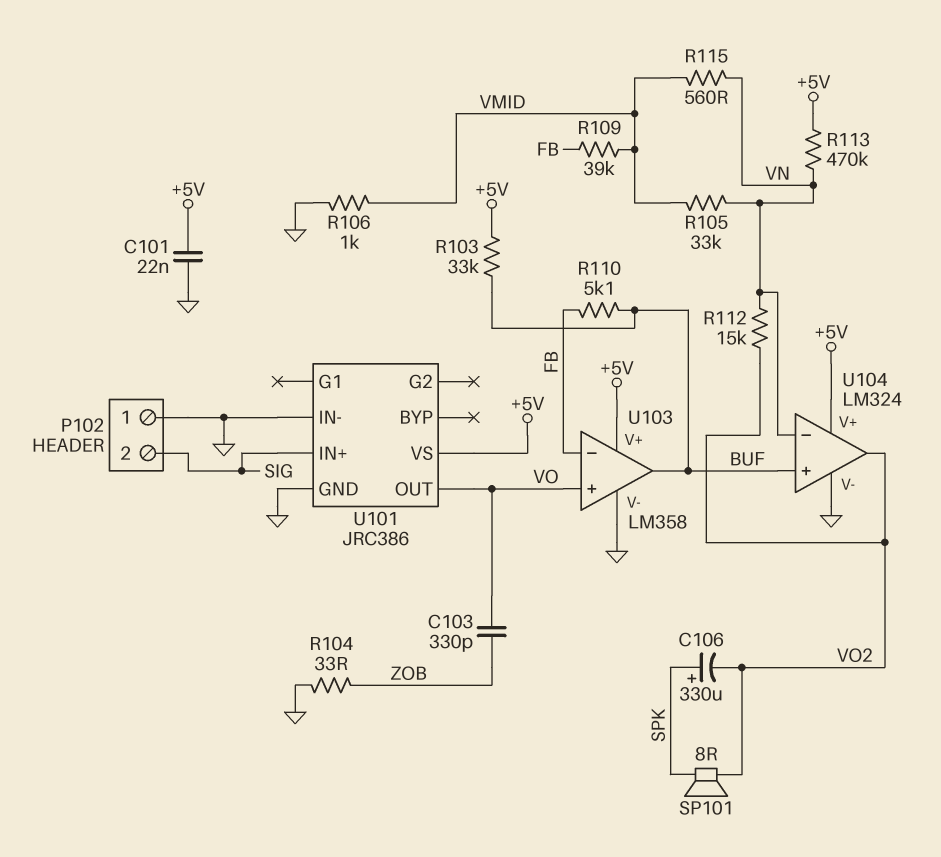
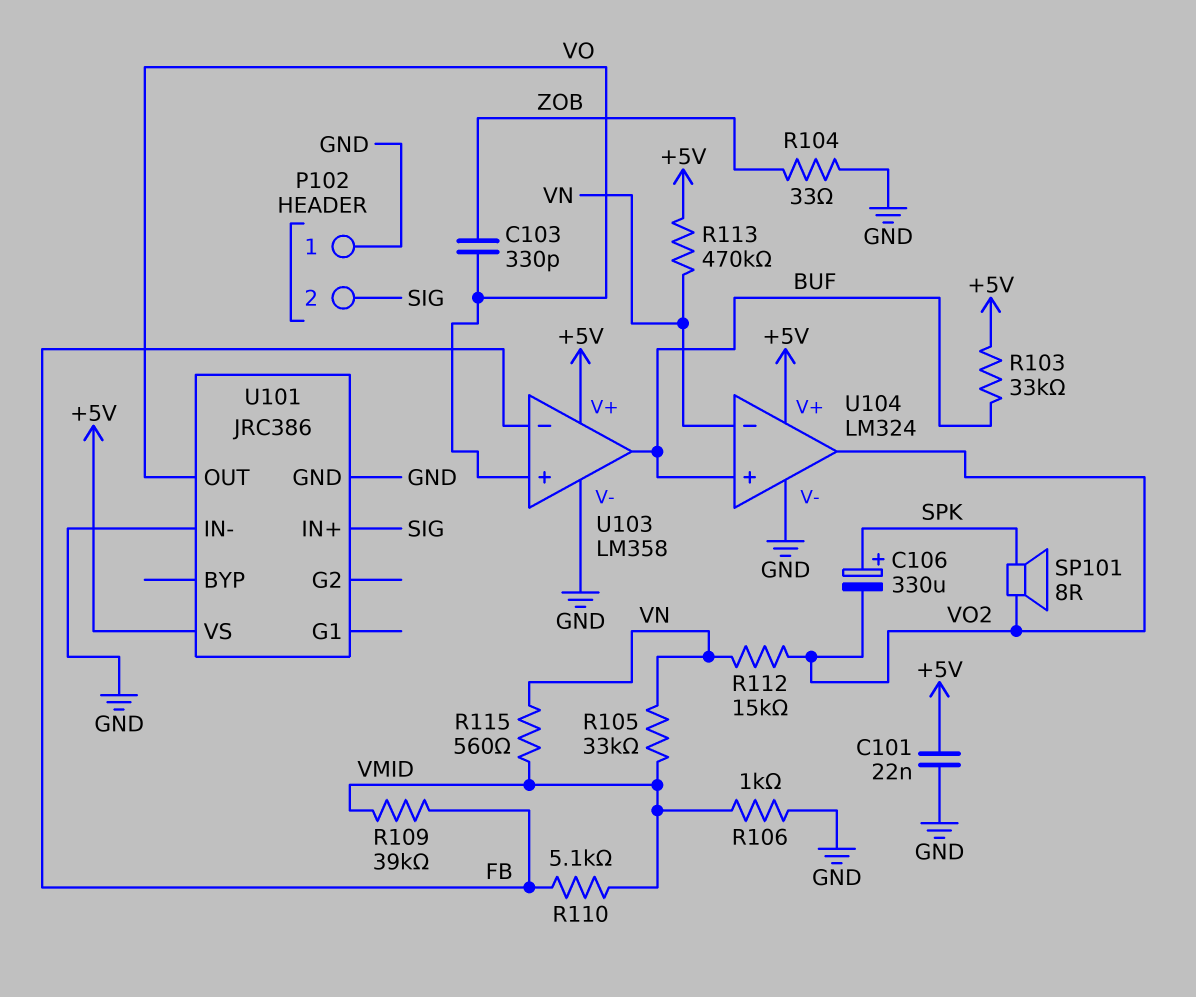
R110: 5.1k (BUF, FB) -> 5.1k (FB, VMID)

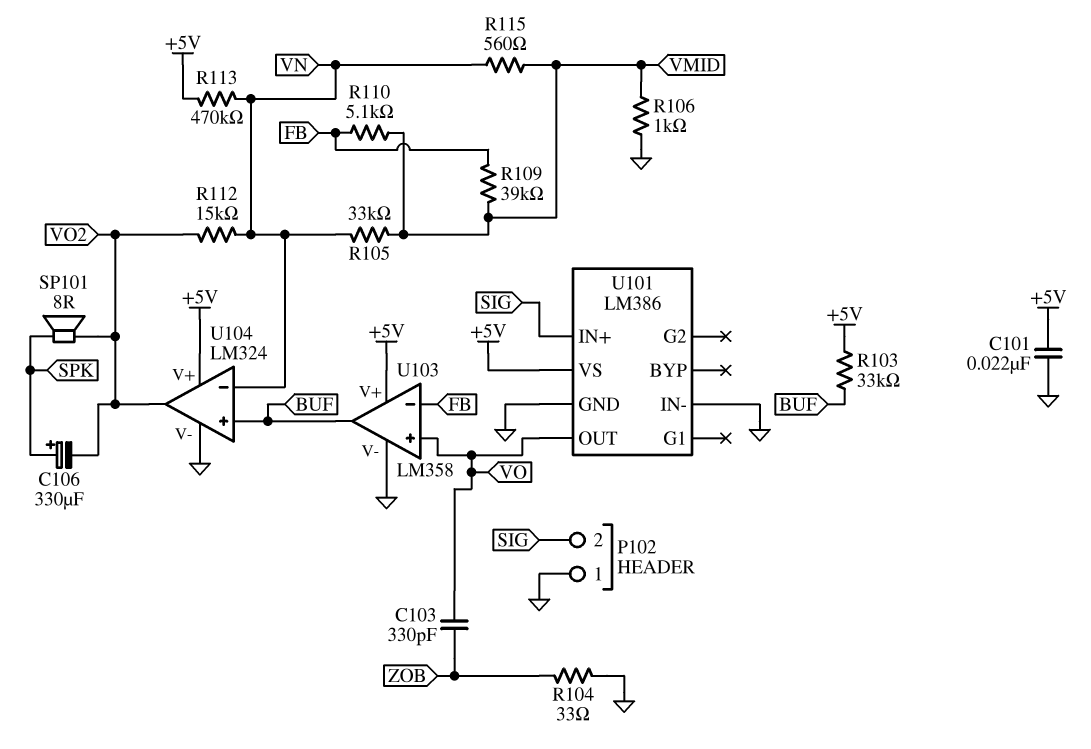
U101: JRC386 -> LM386

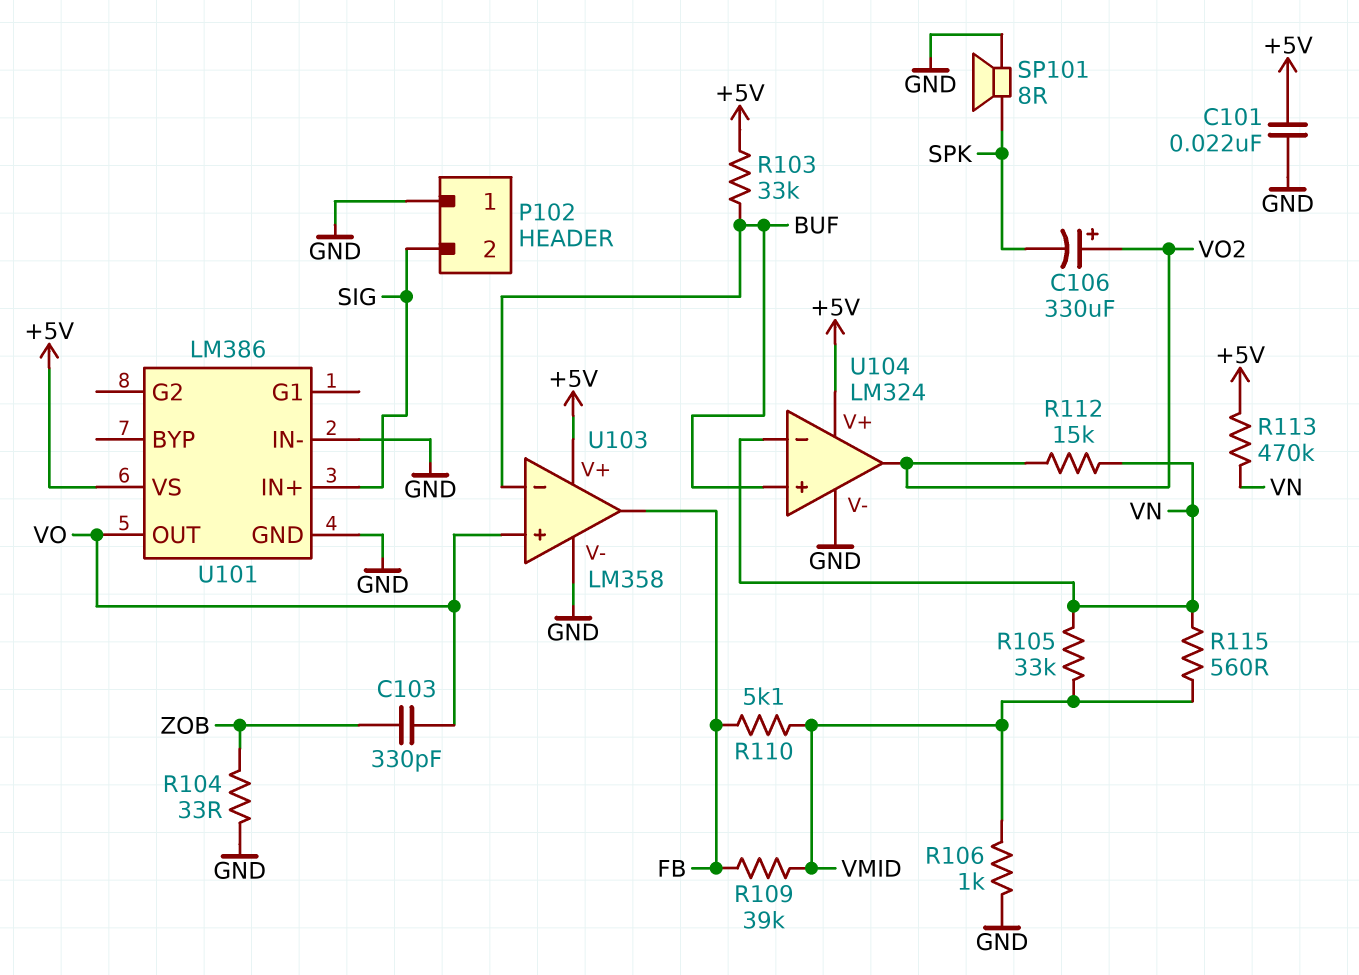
C106: 330uF (plus SPK, minus VO2) -> 330uF (plus VO2, minus SPK)
SP101: speaker 8R (SPK, VO2) -> speaker 8R (GND, SPK)
U103 pin in-: FB -> BUF
U103 pin out: BUF -> FB

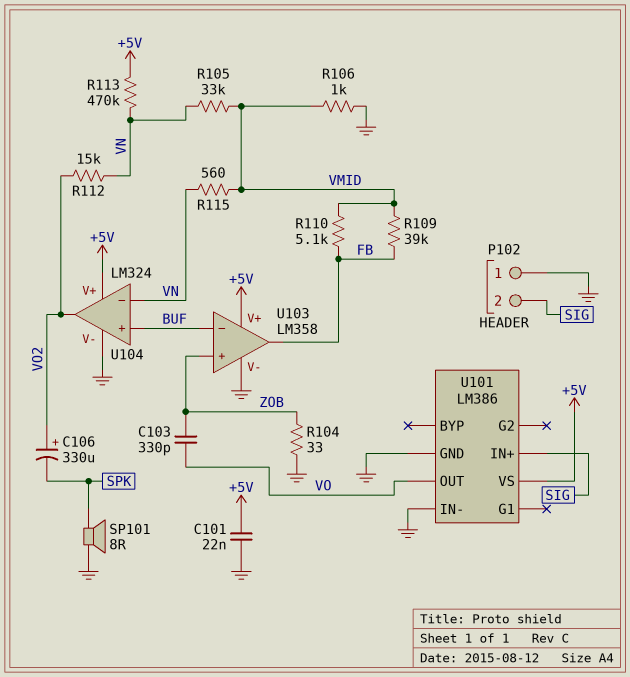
R103: 33k (+5V, BUF) -> none
U103 pin in+: VO -> ZOB

